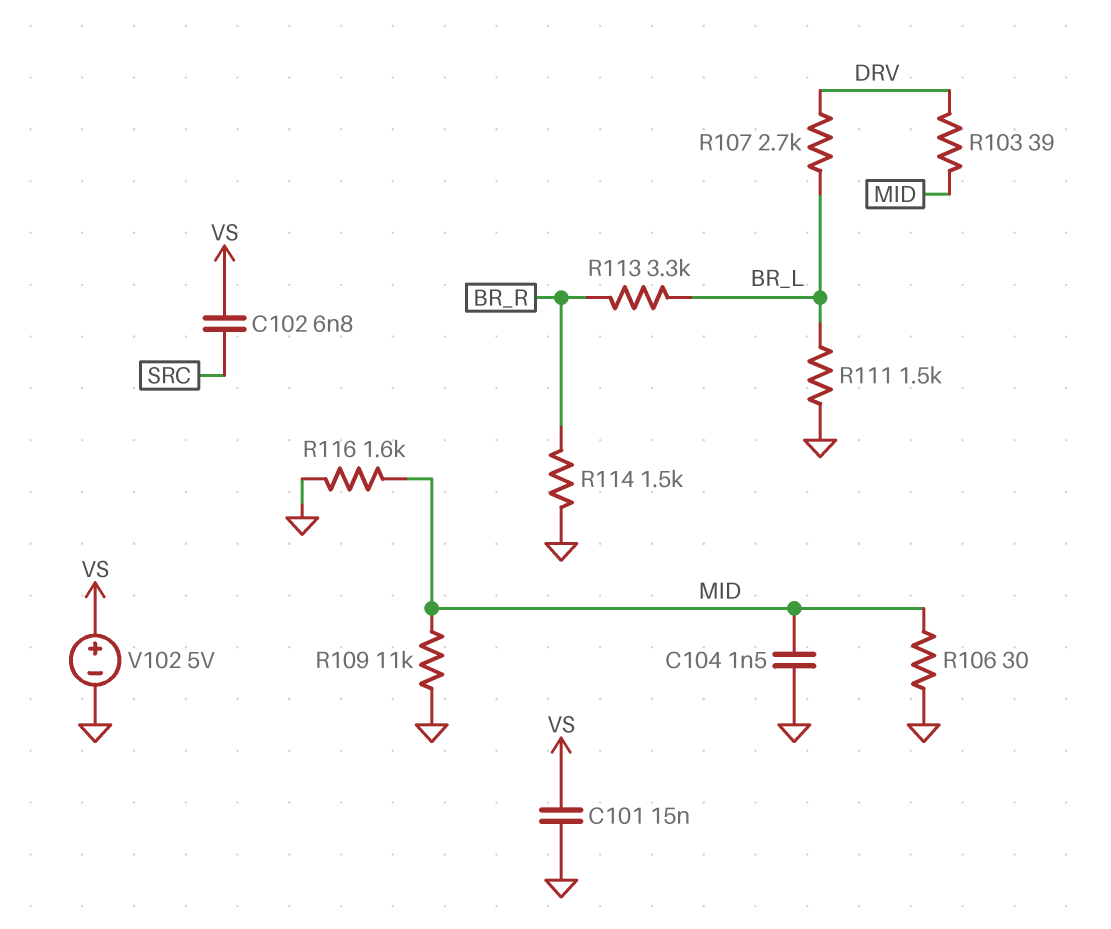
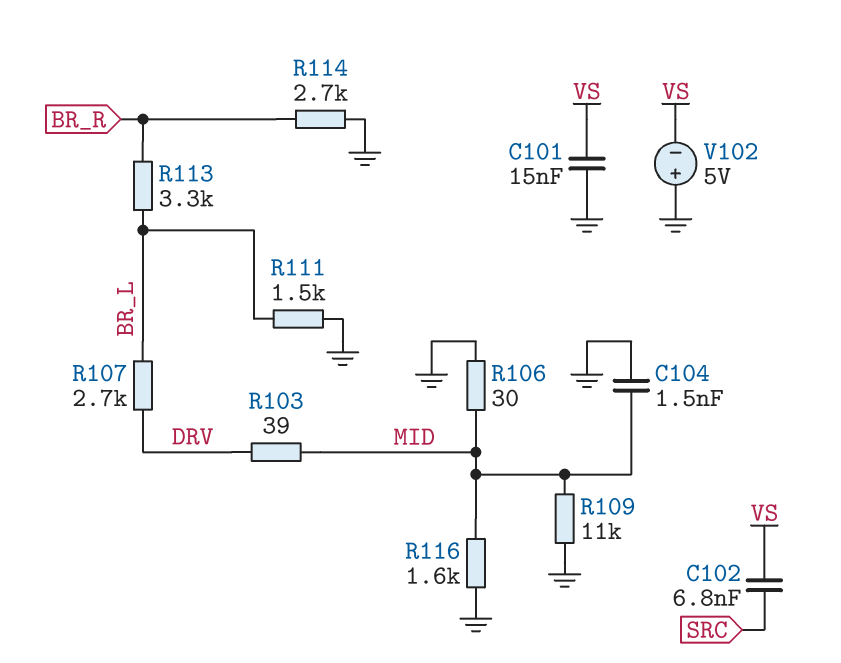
R114: 1.5k (BR_R, GND) -> 2.7k (BR_R, GND)
V102: 5V (plus VS, minus GND) -> 5V (plus GND, minus VS)

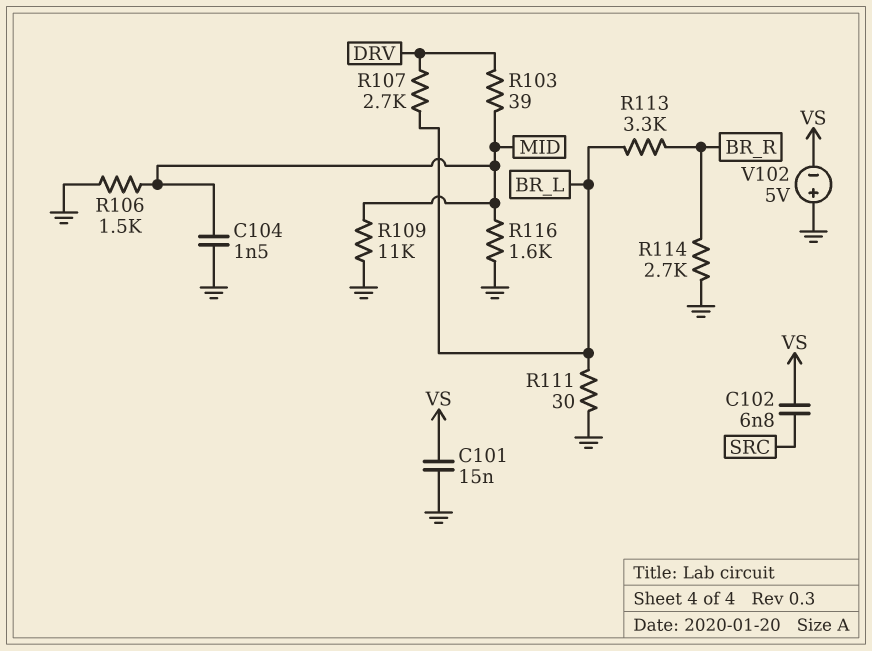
R106: 30 (GND, MID) -> 1.5k (GND, MID)
R111: 1.5k (BR_L, GND) -> 30 (BR_L, GND)

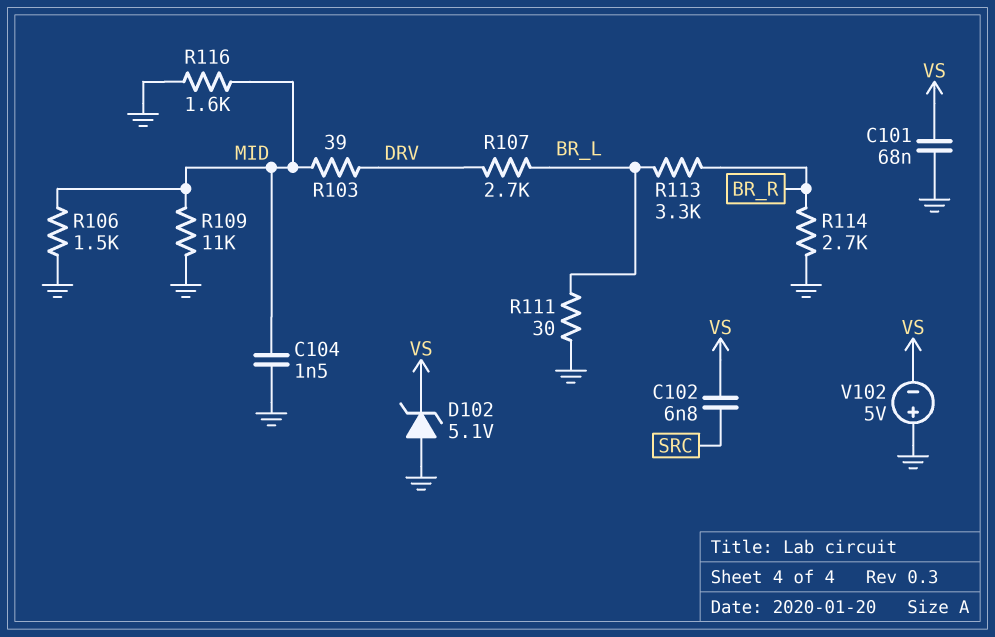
C101: 15nF (GND, VS) -> 68nF (GND, VS)
D102: none -> zener 5.1V (A GND, K VS)

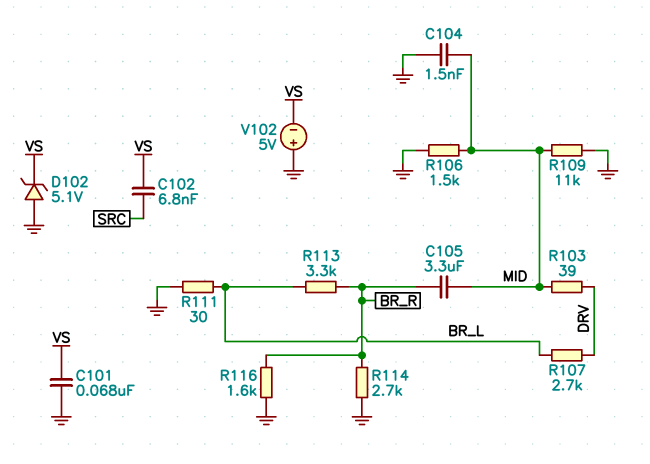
C105: none -> 3.3uF (BR_R, MID)
R116: 1.6k (GND, MID) -> 1.6k (BR_R, GND)

